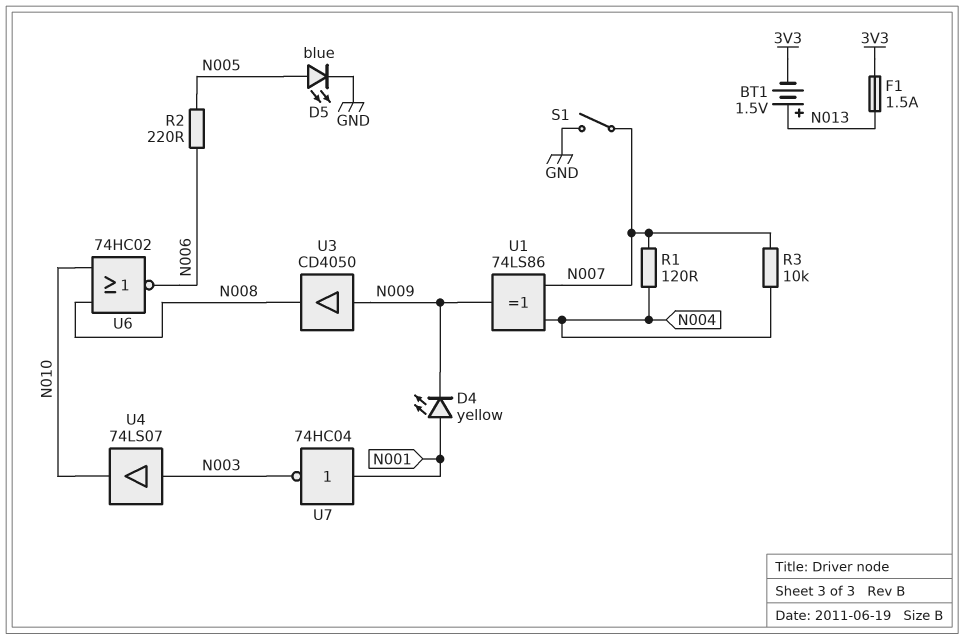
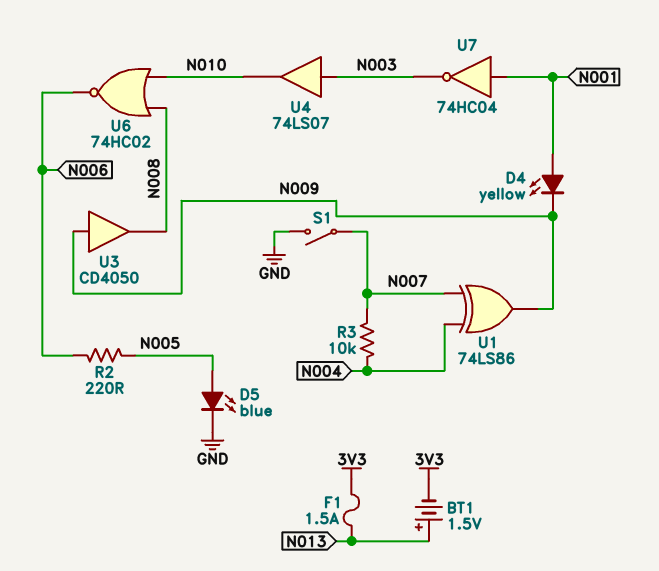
R1: 120 (N004, N007) -> none

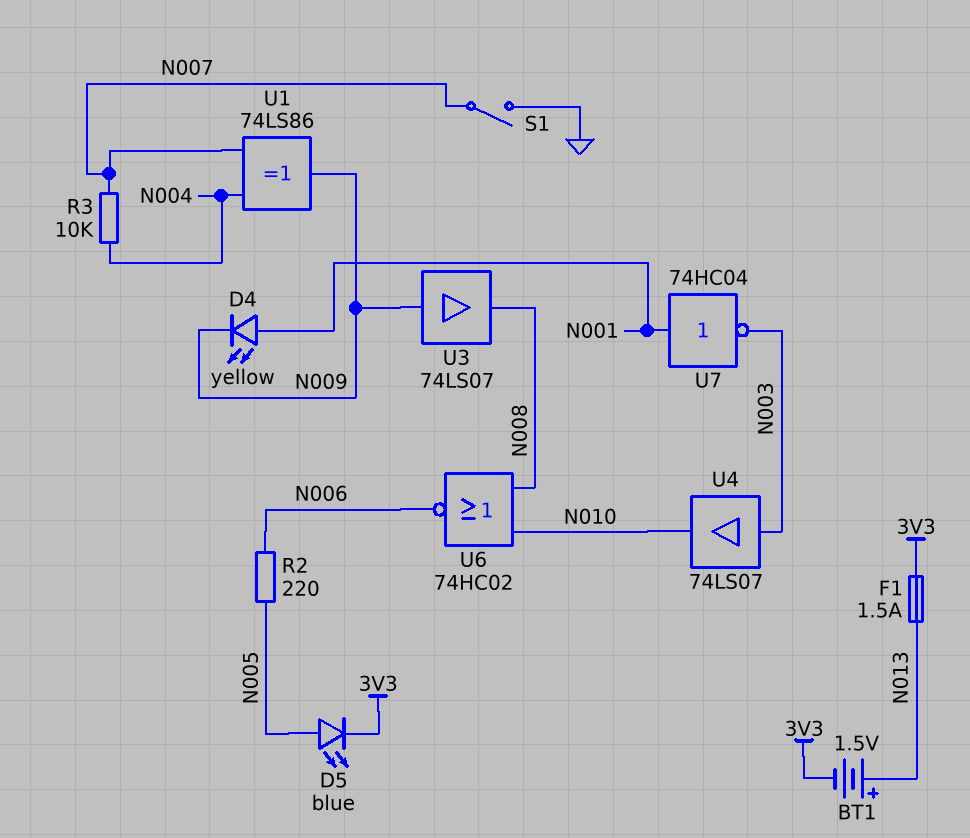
D5: LED blue (A N005, K GND) -> LED blue (A N005, K 3V3)
U3: buffer CD4050 (in N009, out N008) -> buffer 74LS07 (in N009, out N008)

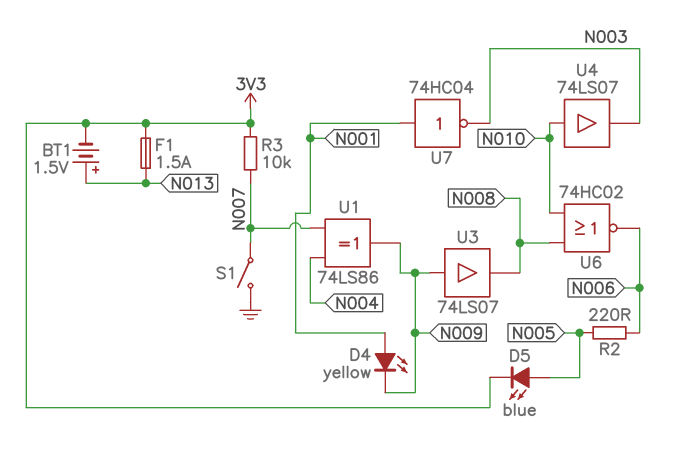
R3: 10k (N004, N007) -> 10k (3V3, N007)
U4: buffer 74LS07 (in N003, out N010) -> buffer 74LS07 (in N010, out N003)

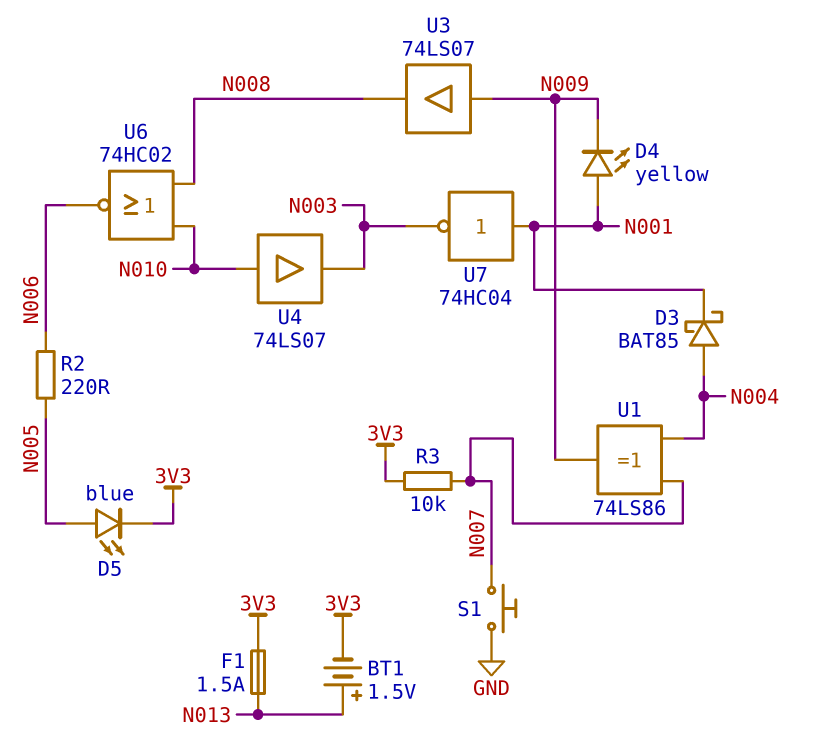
D3: none -> schottky BAT85 (A N004, K N001)
S1: switch (GND, N007) -> button (GND, N007)

